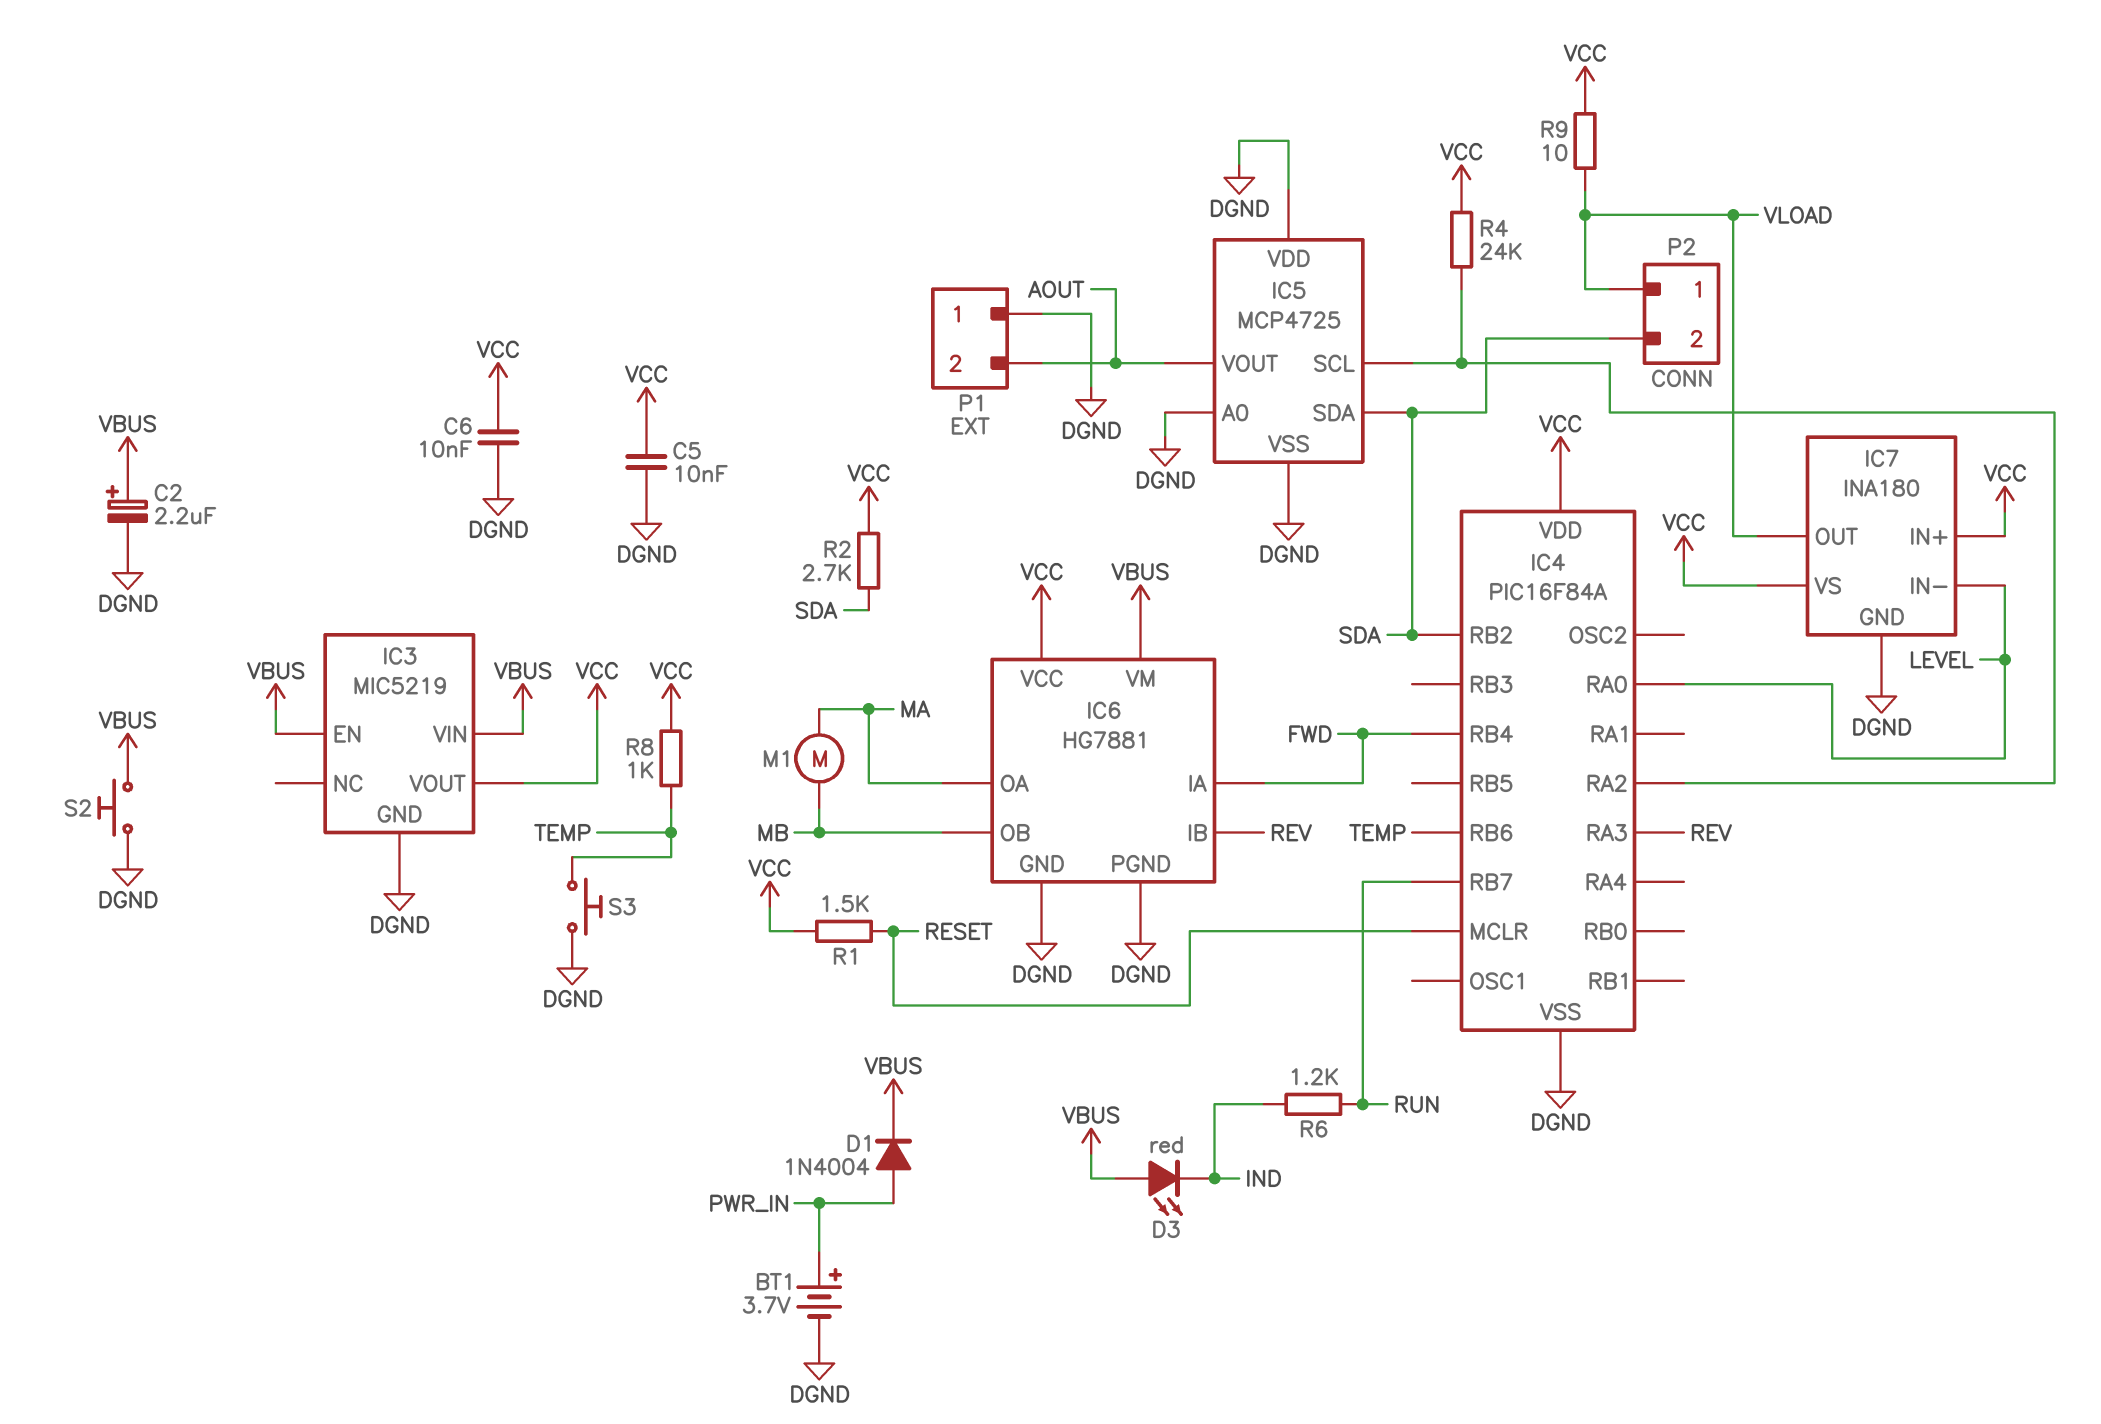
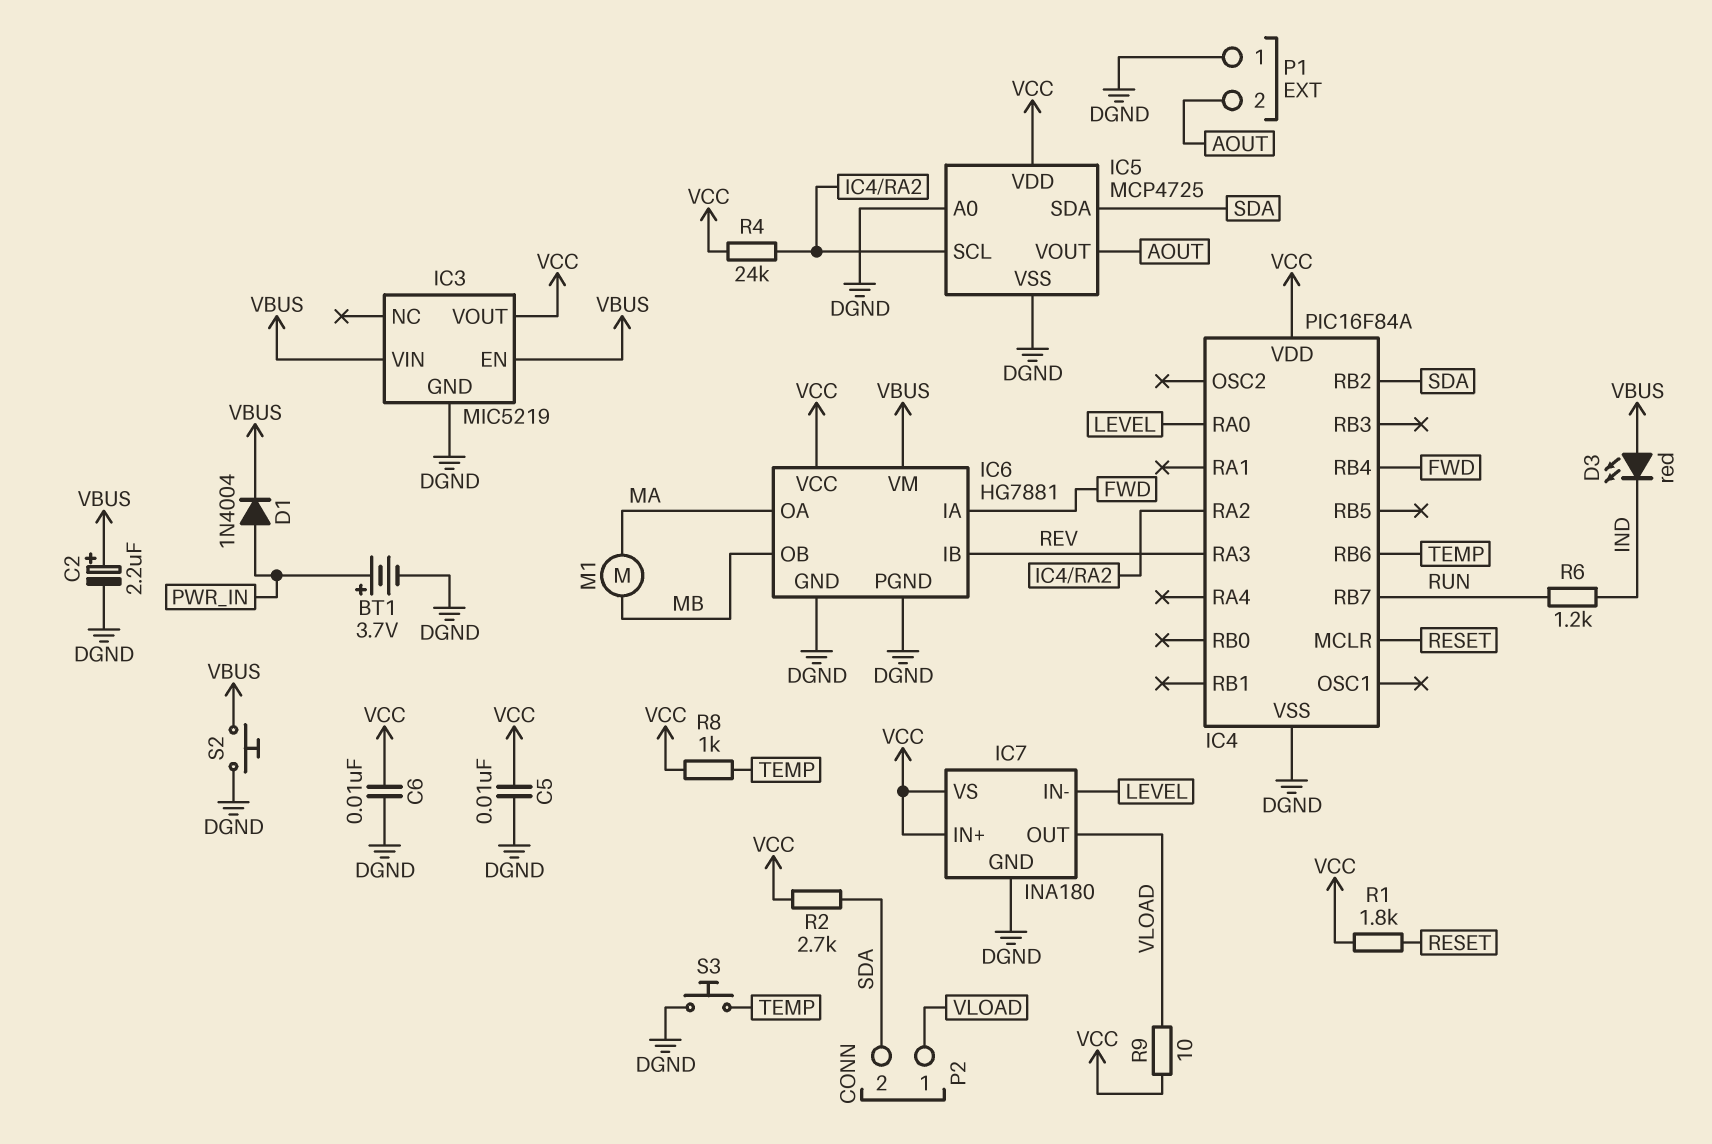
IC5 pin VDD: DGND -> VCC
R1: 1.5k (RESET, VCC) -> 1.8k (RESET, VCC)

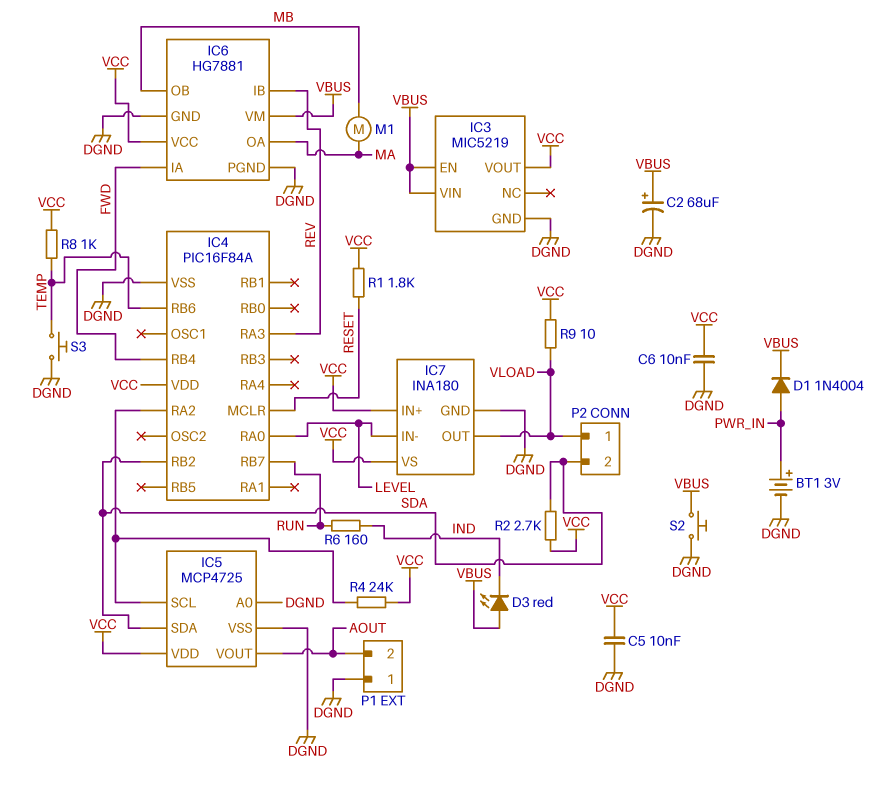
BT1: 3.7V (plus PWR_IN, minus DGND) -> 3V (plus PWR_IN, minus DGND)
C2: 2.2uF (plus VBUS, minus DGND) -> 68uF (plus VBUS, minus DGND)
R6: 1.2k (IND, RUN) -> 160 (IND, RUN)

